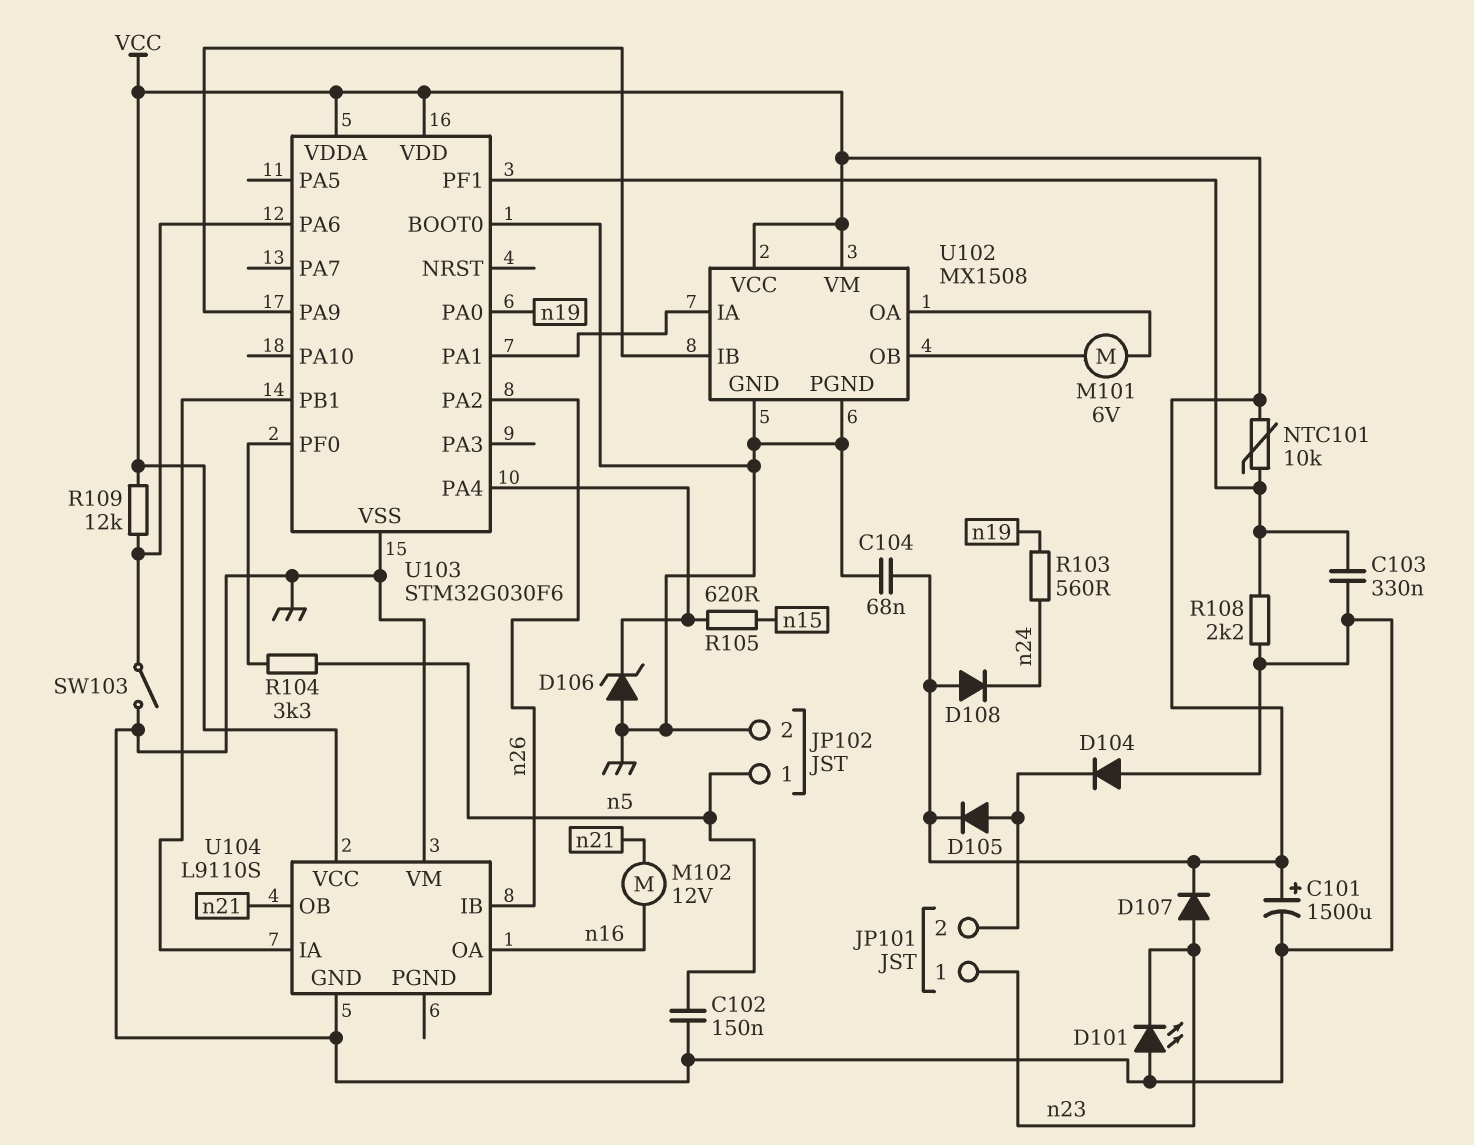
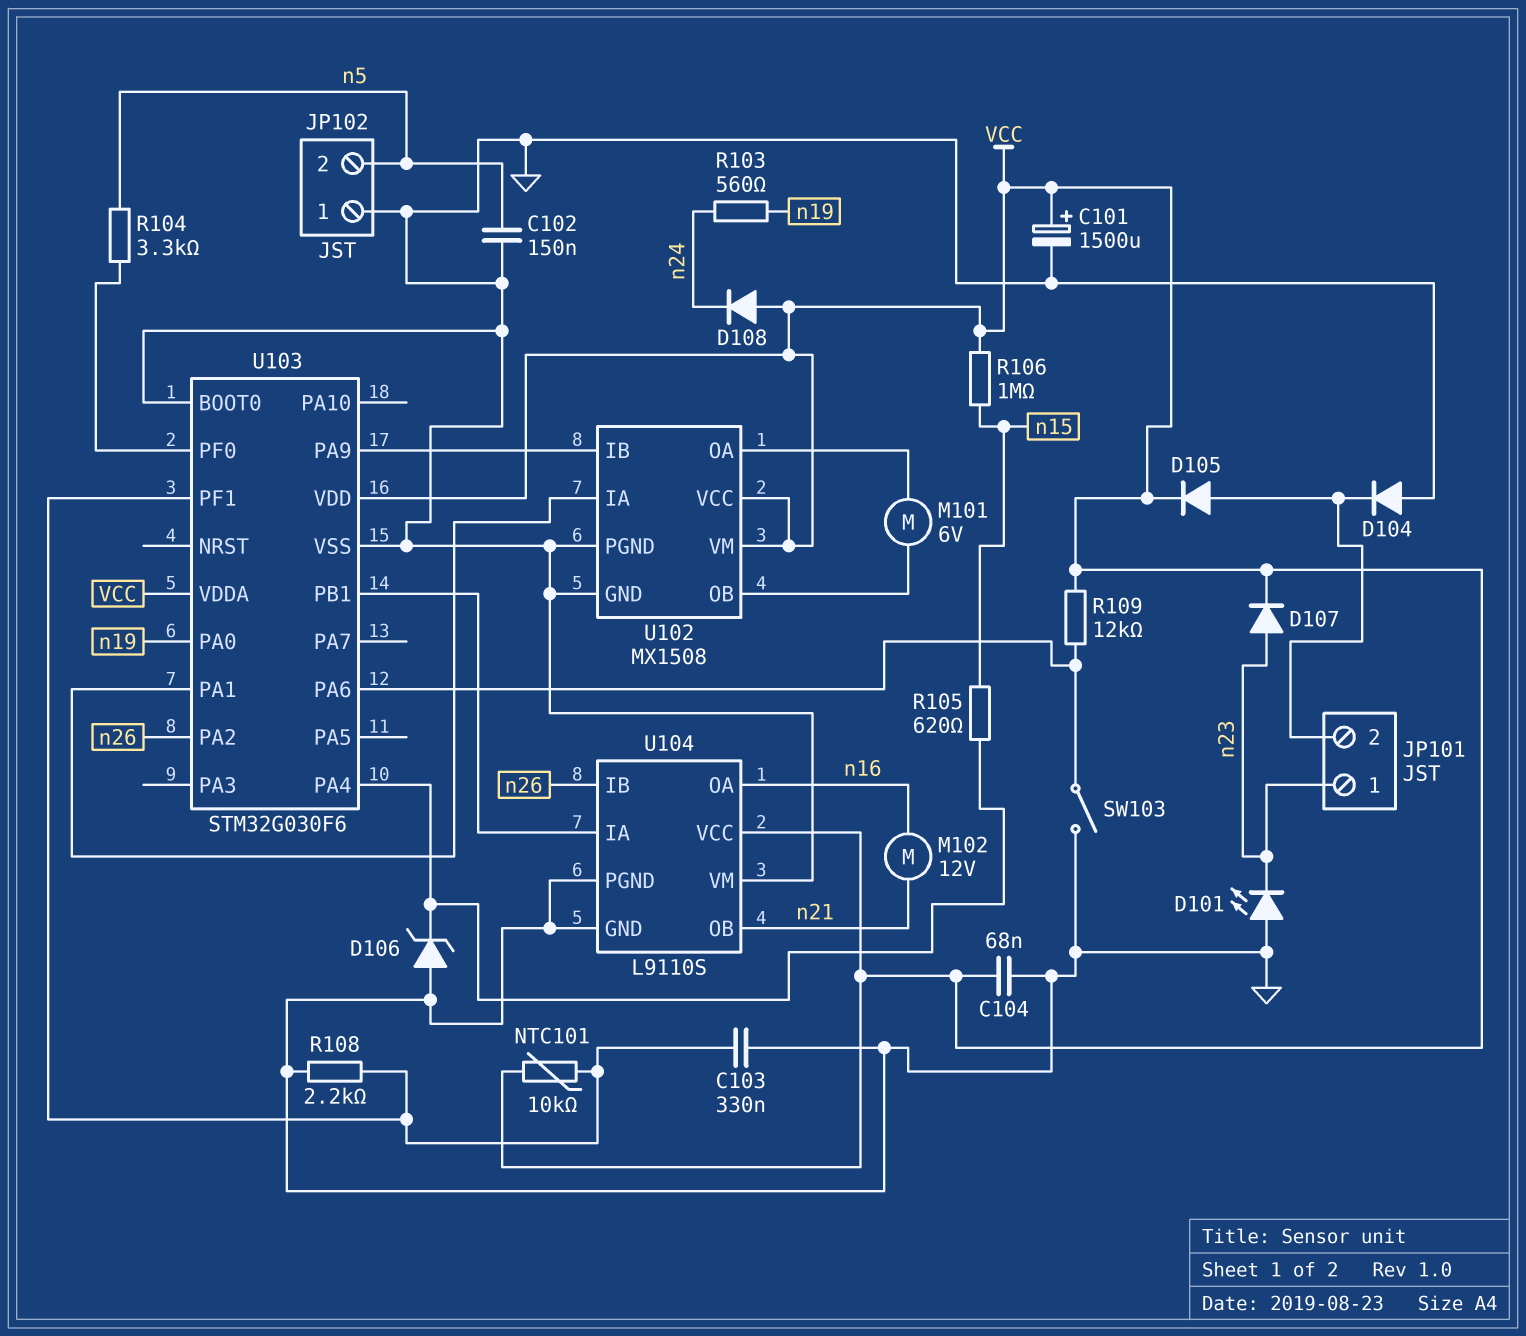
JP102 pin 1: n5 -> GND
JP102 pin 2: GND -> n5
R106: none -> 1M (VCC, n15)
U104 pin PGND: none -> GND

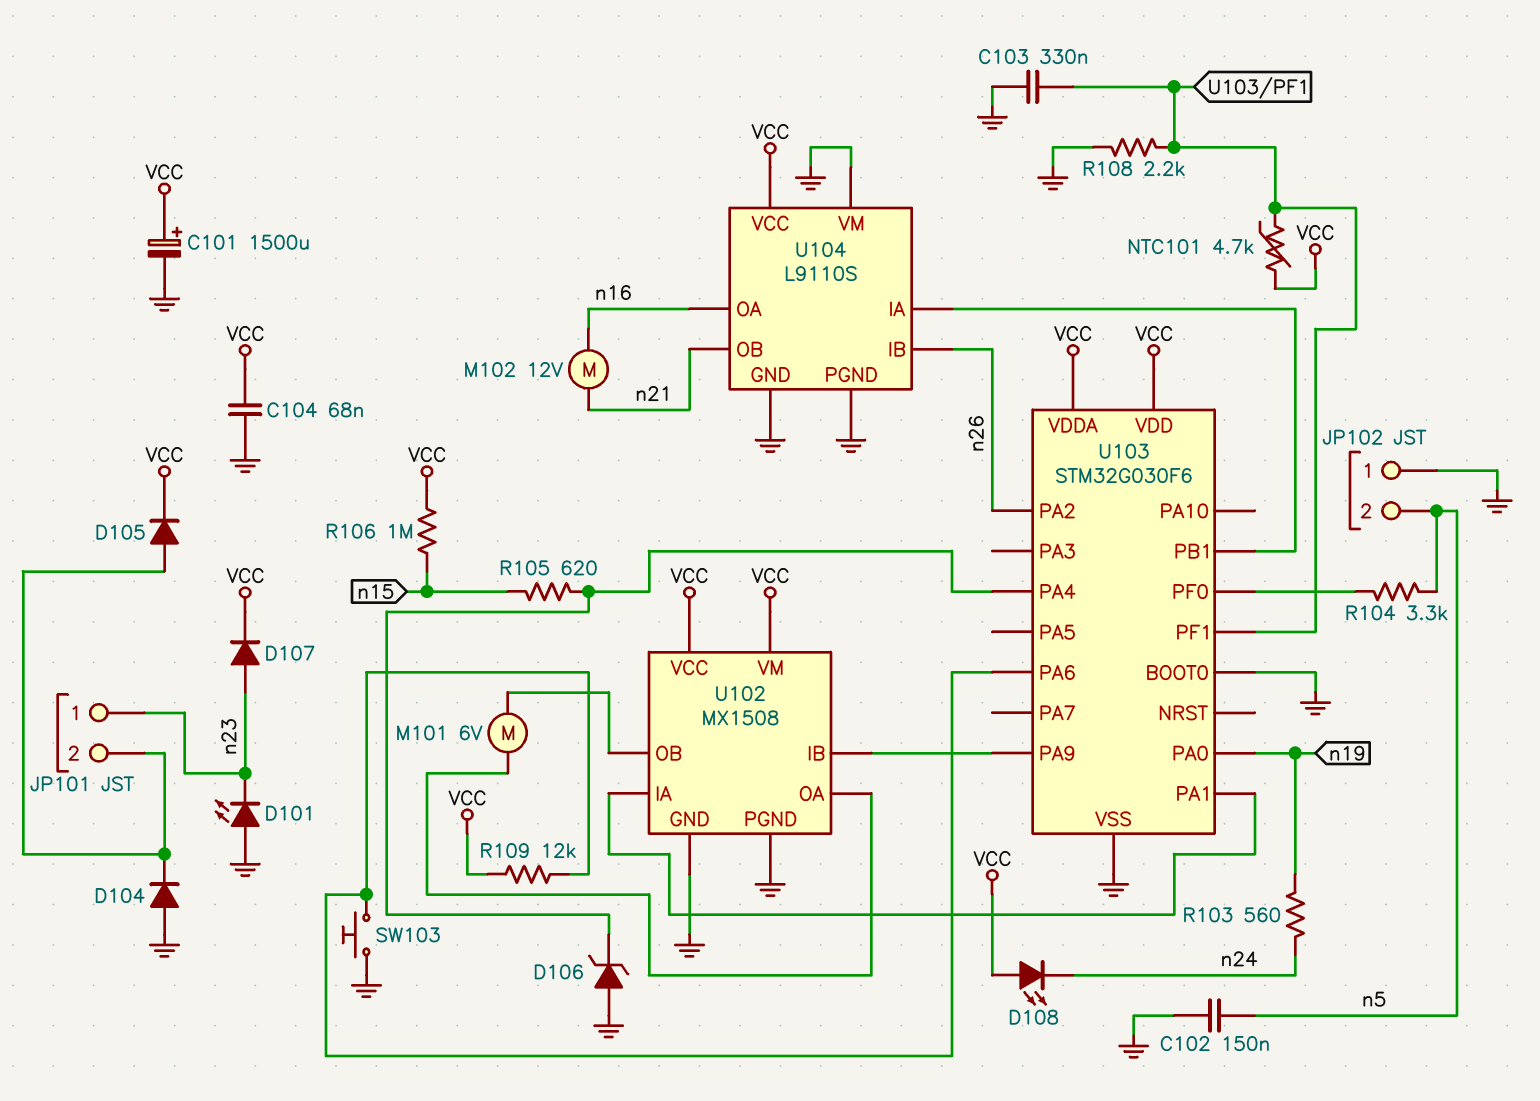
D108: diode (A VCC, K n24) -> LED (A VCC, K n24)
NTC101: 10k (U103/PF1, VCC) -> 4.7k (U103/PF1, VCC)
SW103: switch (GND, U103/PA6) -> button (GND, U103/PA6)

